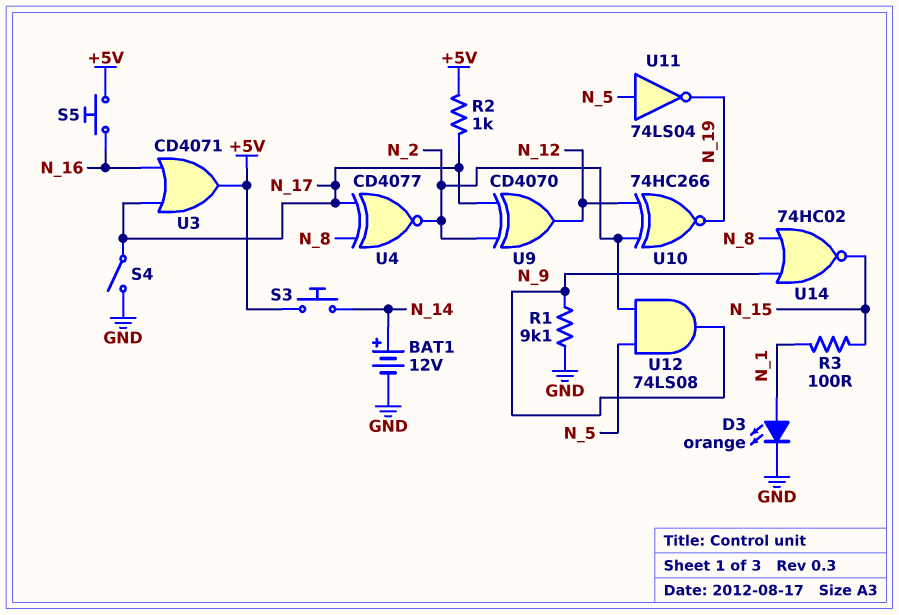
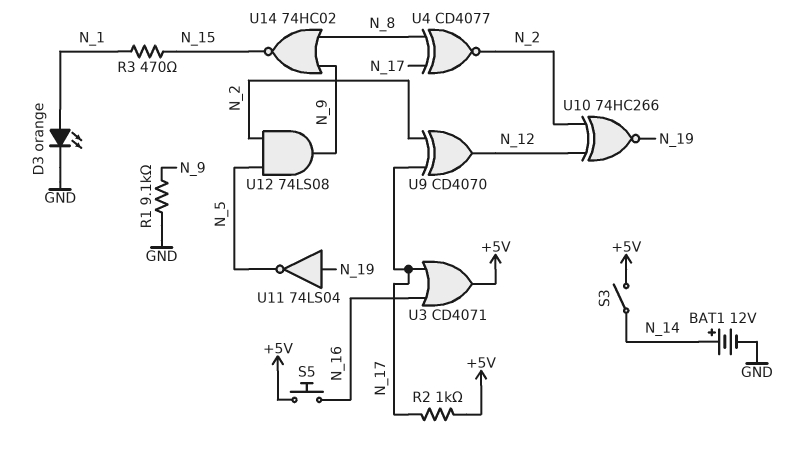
R3: 100 (N_1, N_15) -> 470 (N_1, N_15)
S3: button (+5V, N_14) -> switch (+5V, N_14)
S4: switch (GND, N_17) -> none
U11: NOT 74LS04 (in N_5, out N_19) -> NOT 74LS04 (in N_19, out N_5)

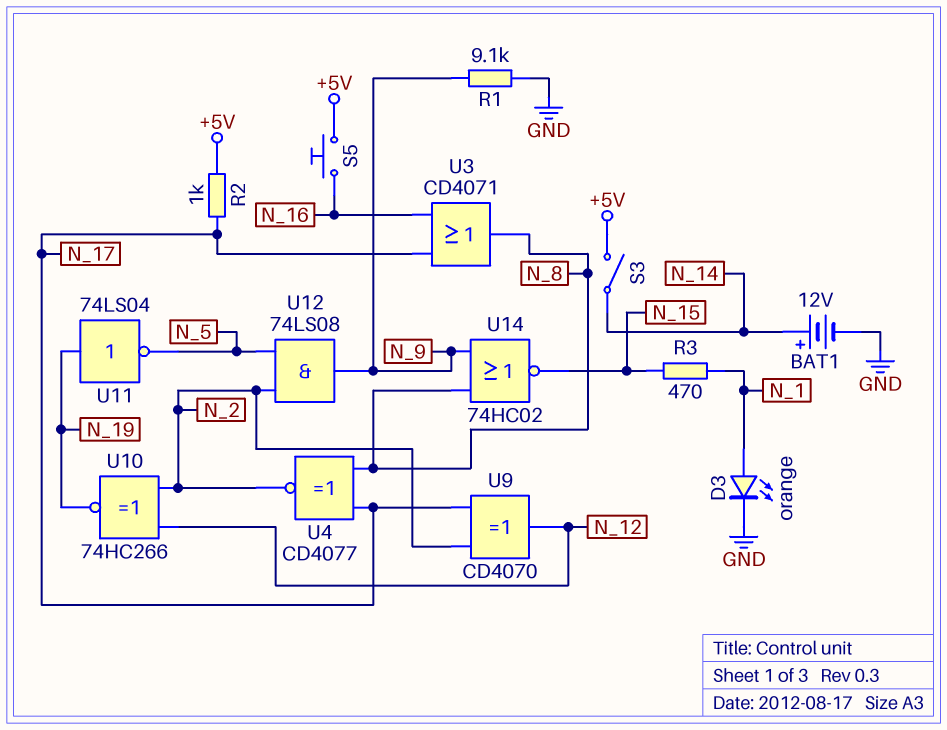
U3: OR CD4071 (in N_16, in N_17, out +5V) -> OR CD4071 (in N_16, in N_17, out N_8)

